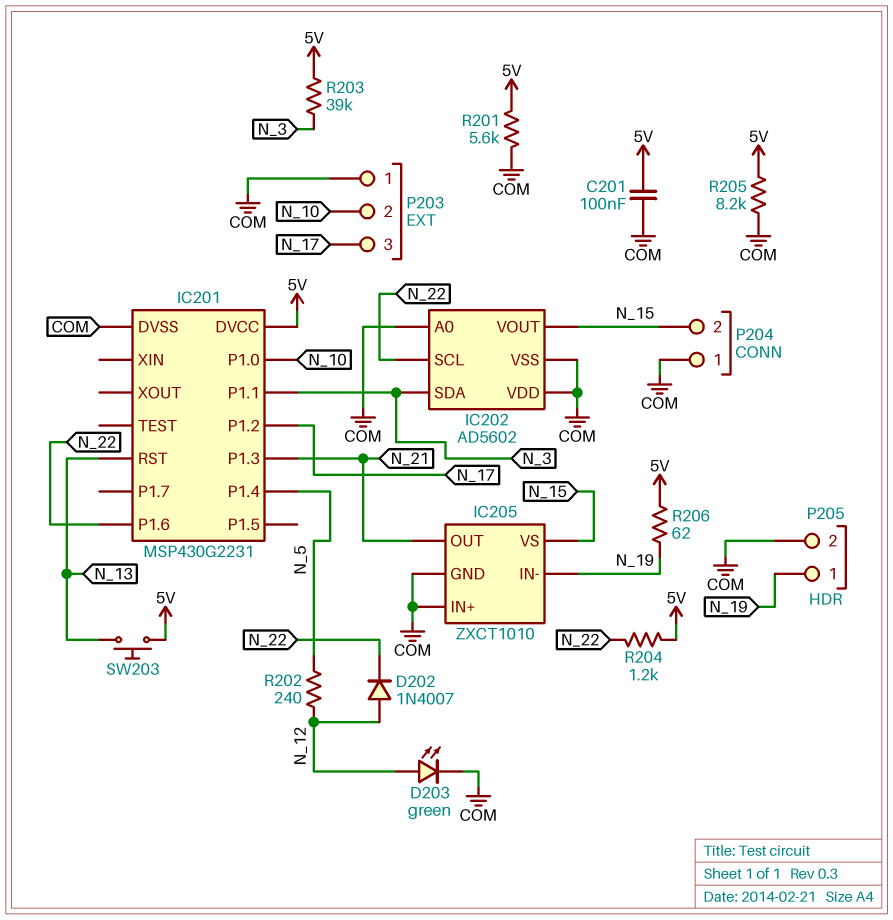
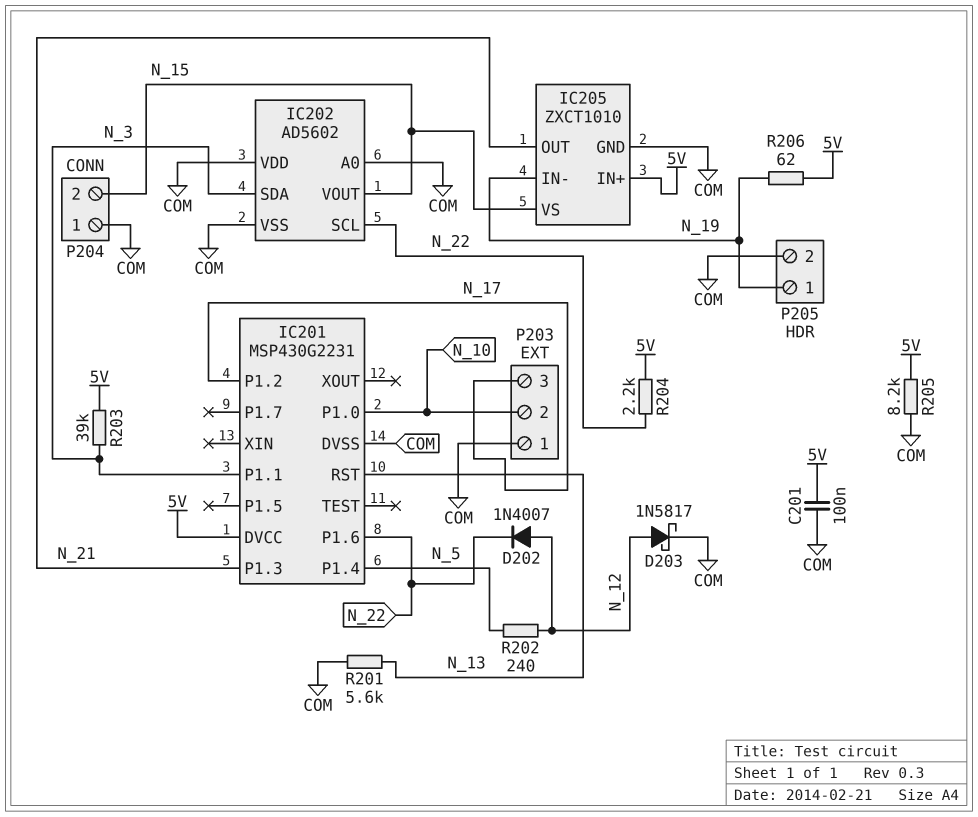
D203: LED green (A N_12, K COM) -> schottky 1N5817 (A N_12, K COM)
IC205 pin IN+: COM -> 5V
R201: 5.6k (5V, COM) -> 5.6k (COM, N_13)
R204: 1.2k (5V, N_22) -> 2.2k (5V, N_22)
SW203: button (5V, N_13) -> none

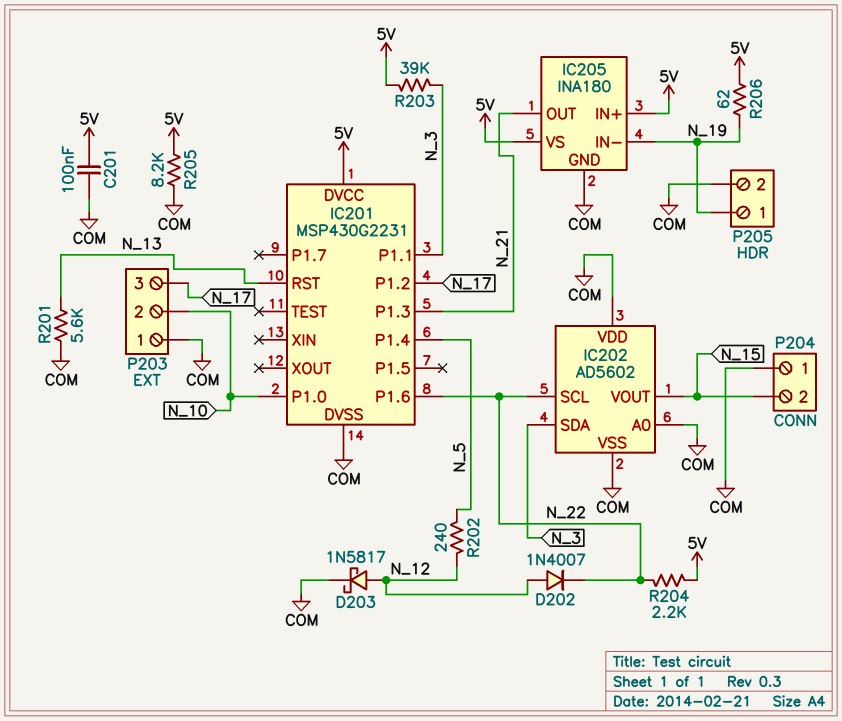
IC205: ZXCT1010 -> INA180
IC205 pin VS: N_15 -> 5V

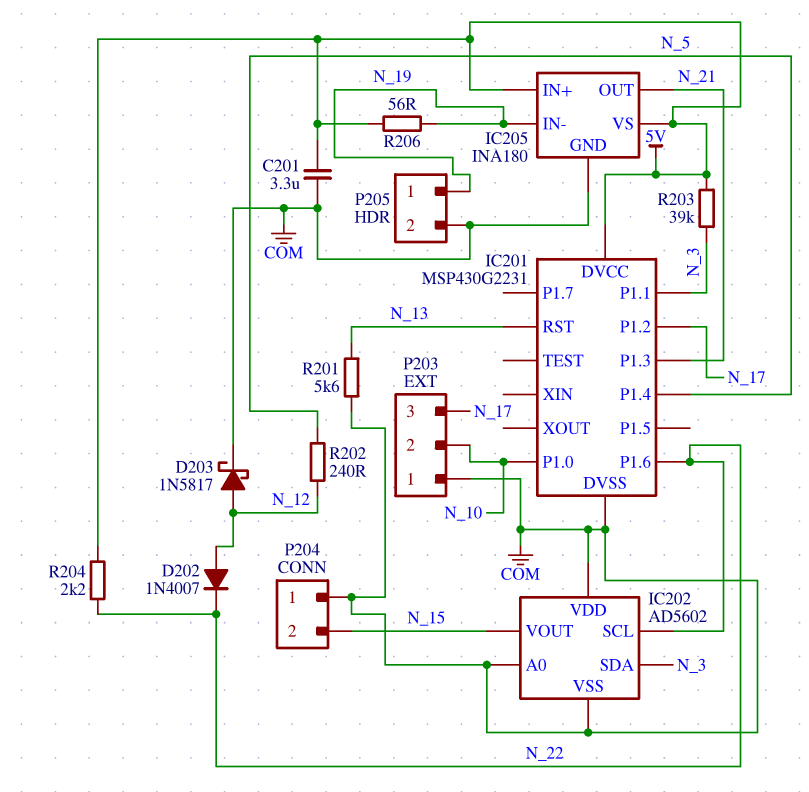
C201: 100nF (5V, COM) -> 3.3uF (5V, COM)
R205: 8.2k (5V, COM) -> none
R206: 62 (5V, N_19) -> 56 (5V, N_19)

